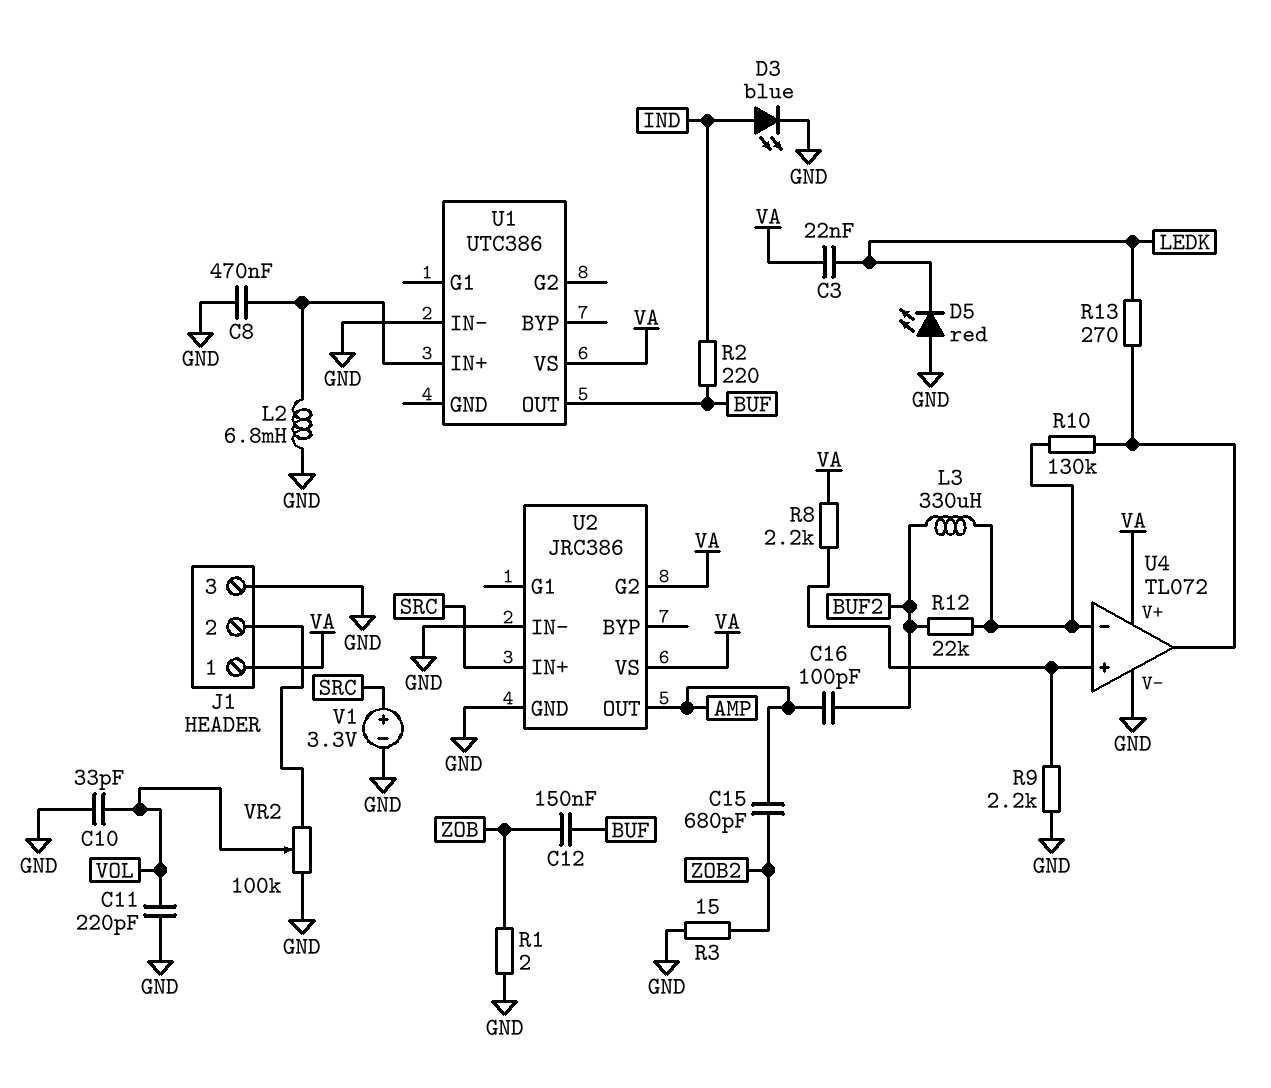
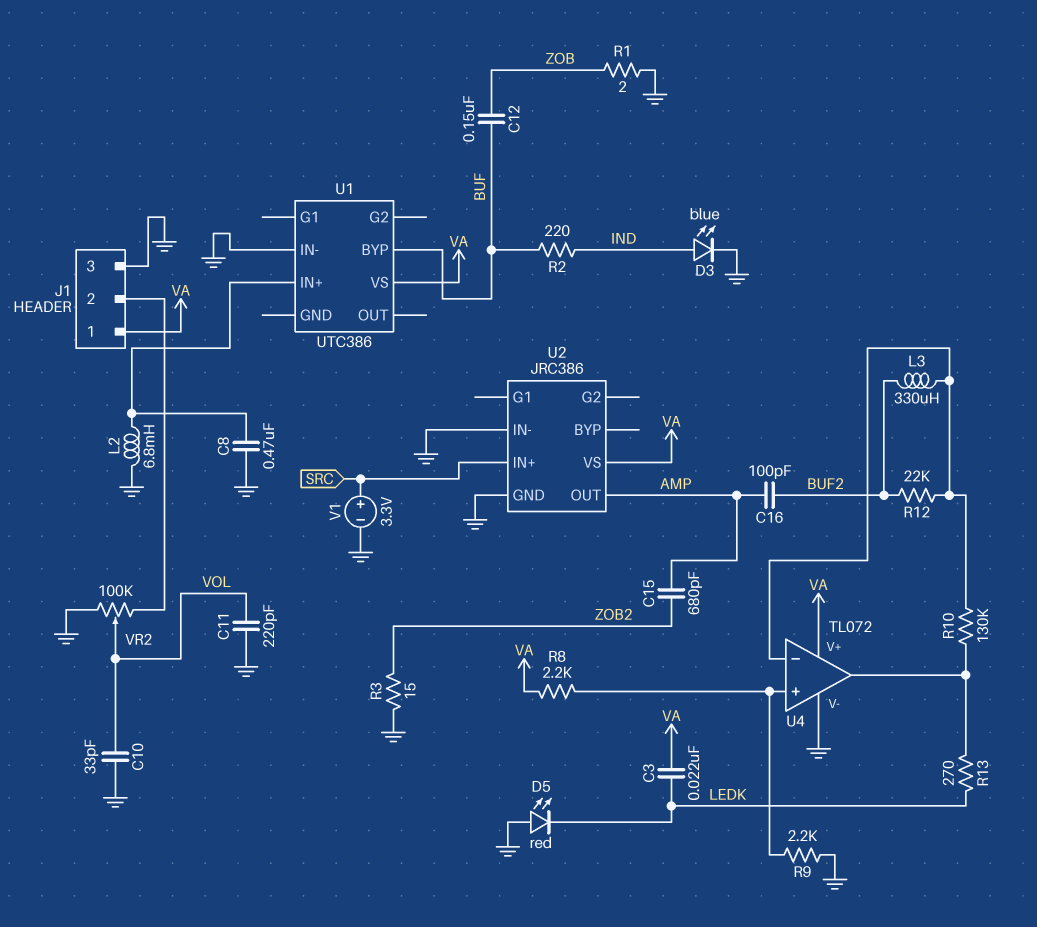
U1 pin BYP: none -> BUF
U1 pin OUT: BUF -> none
U2 pin G2: VA -> none

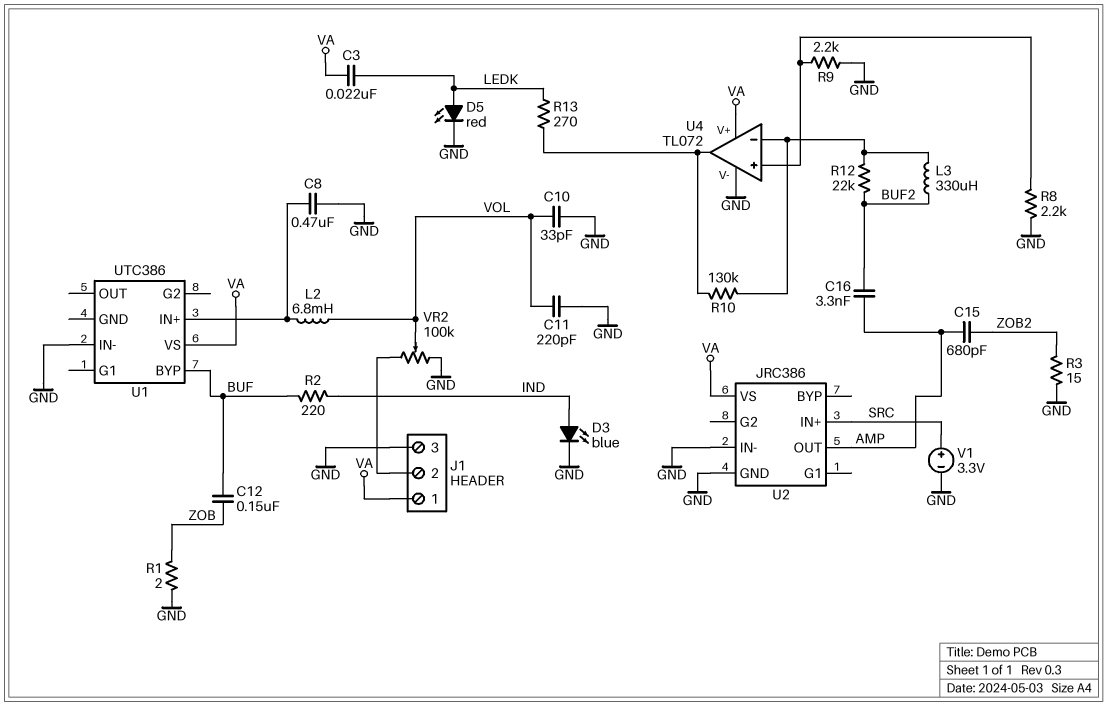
C16: 100pF (AMP, BUF2) -> 3.3nF (AMP, BUF2)
D5: LED red (A GND, K LEDK) -> LED red (A LEDK, K GND)
L2: 6.8mH (GND, U1/IN+) -> 6.8mH (U1/IN+, VOL)
R8: 2.2k (U4/in+, VA) -> 2.2k (GND, U4/in+)

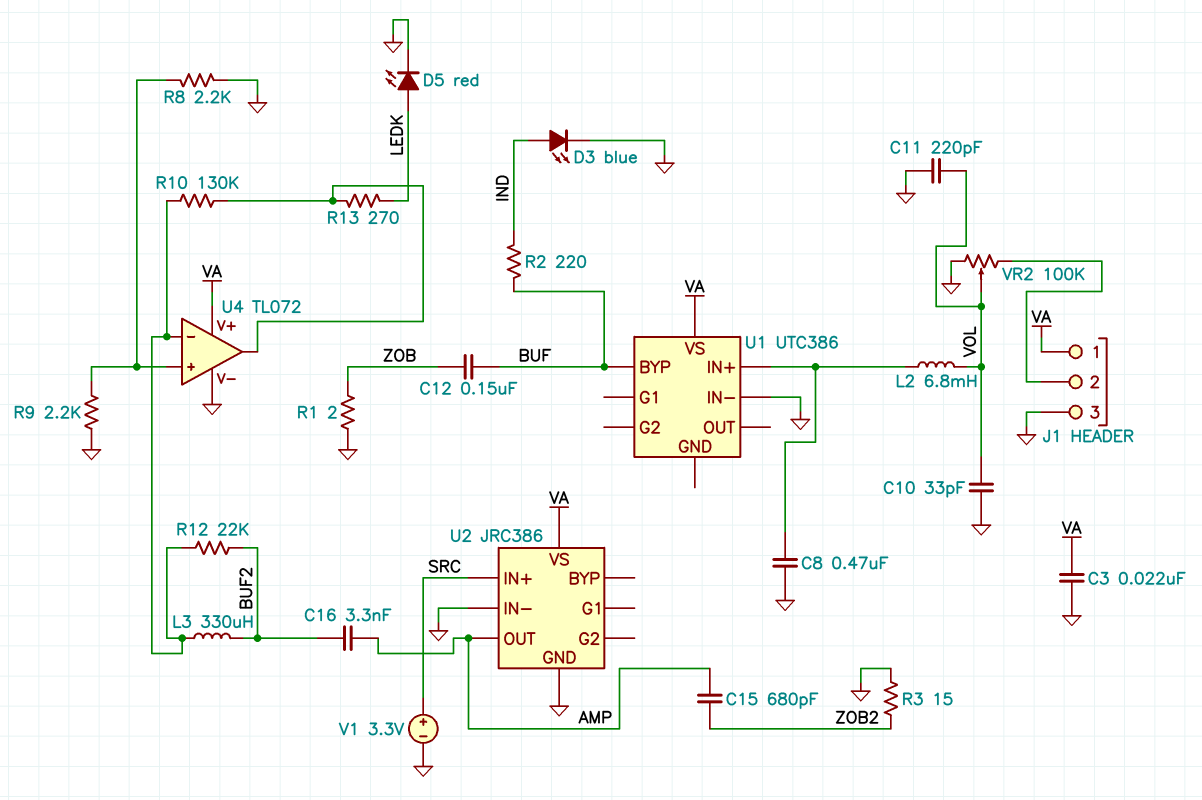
C3: 22nF (LEDK, VA) -> 22nF (GND, VA)

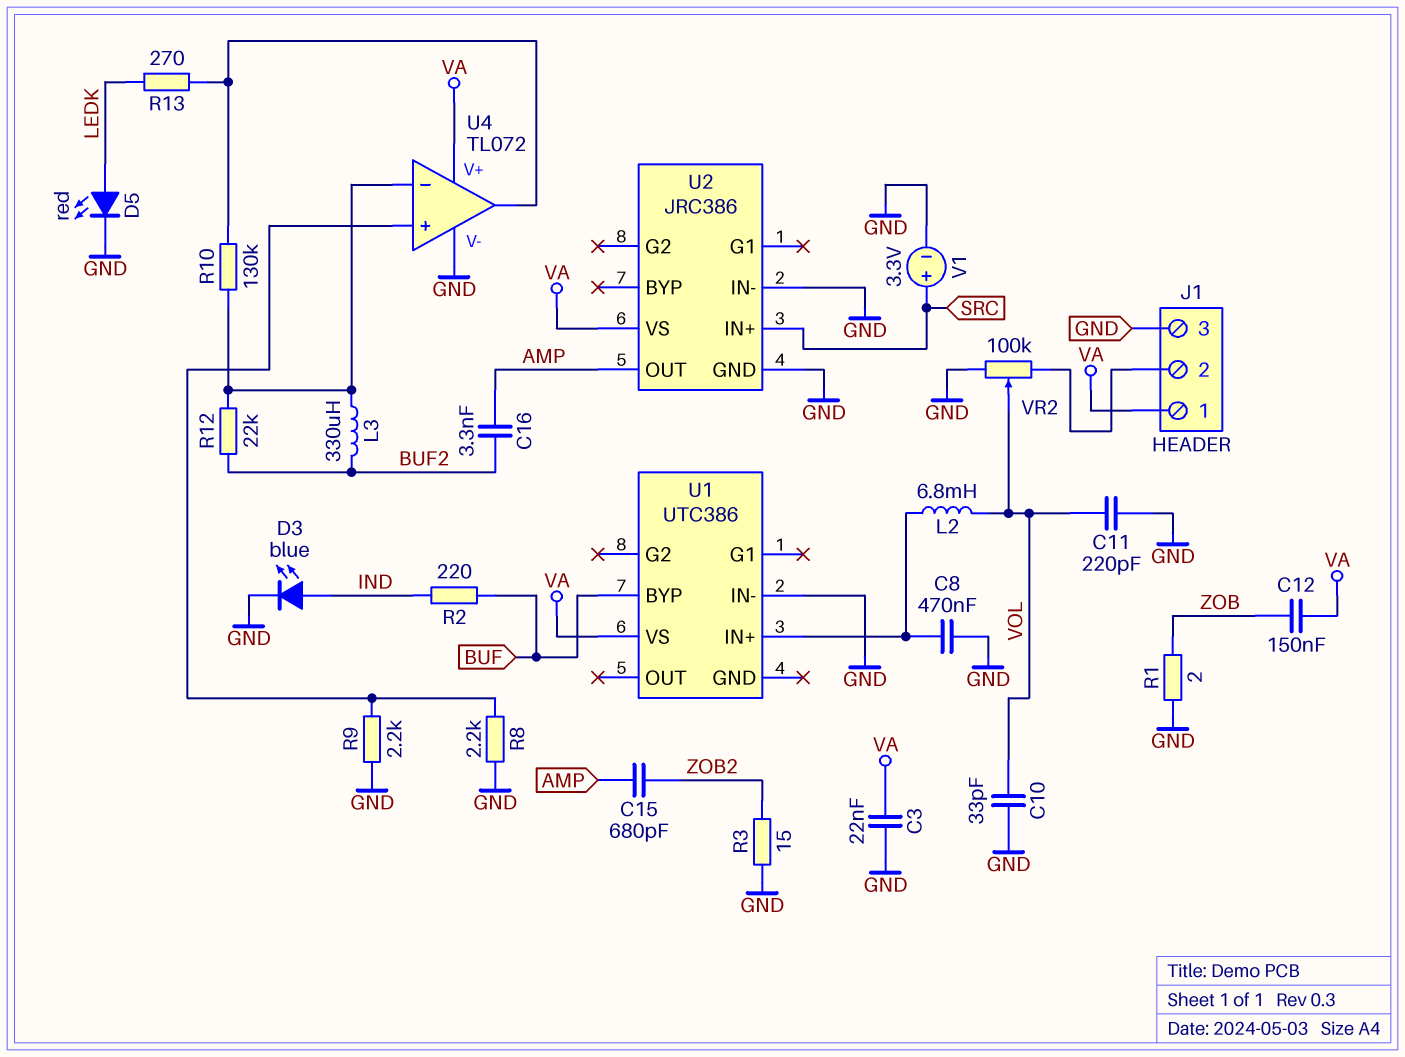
C12: 150nF (BUF, ZOB) -> 150nF (VA, ZOB)

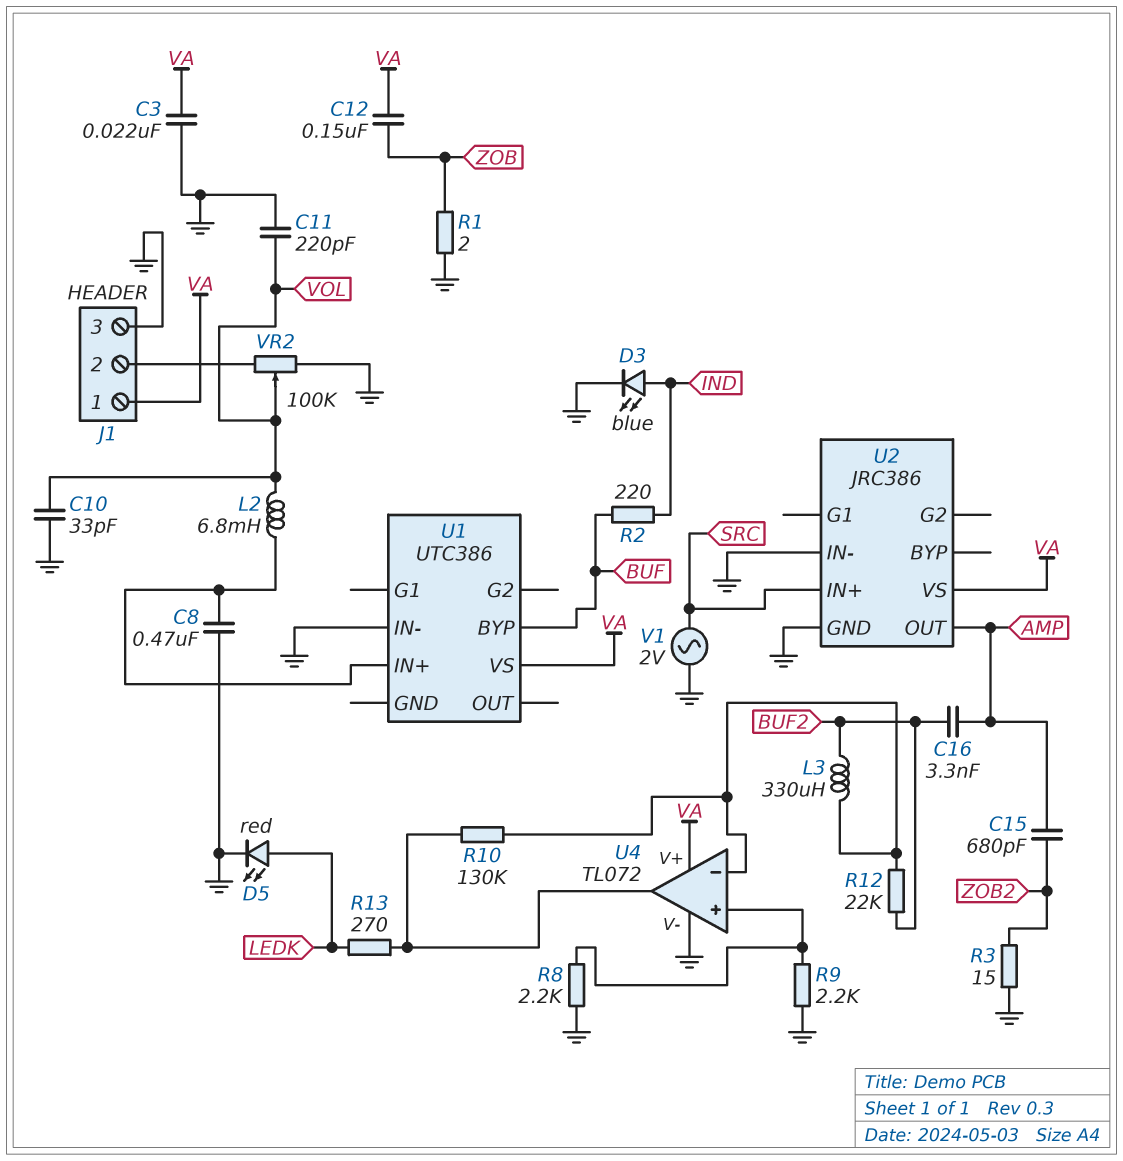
V1: 3.3V (plus SRC, minus GND) -> AC 2V (GND, SRC)

